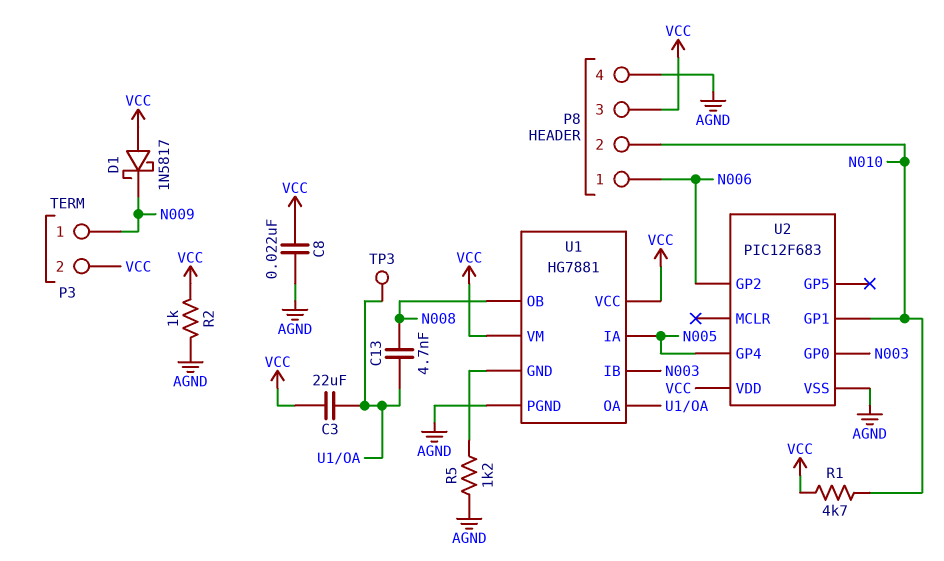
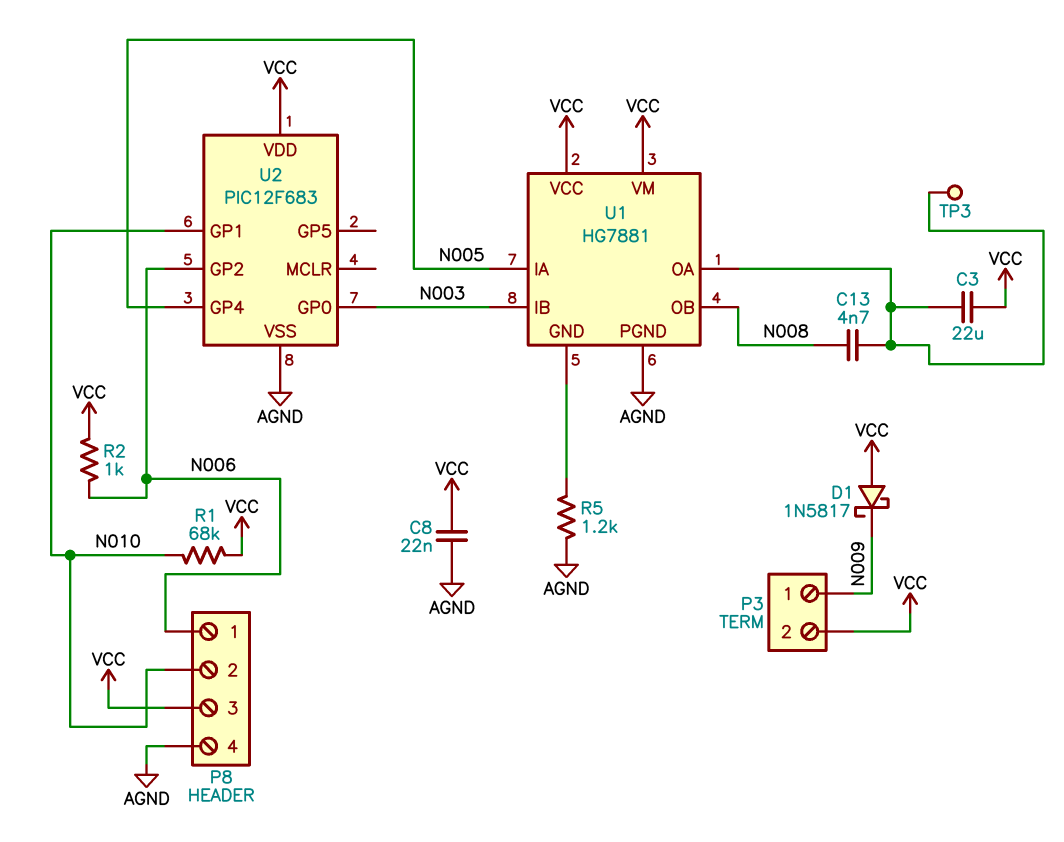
R1: 4.7k (N010, VCC) -> 68k (N010, VCC)
R2: 1k (AGND, VCC) -> 1k (N006, VCC)

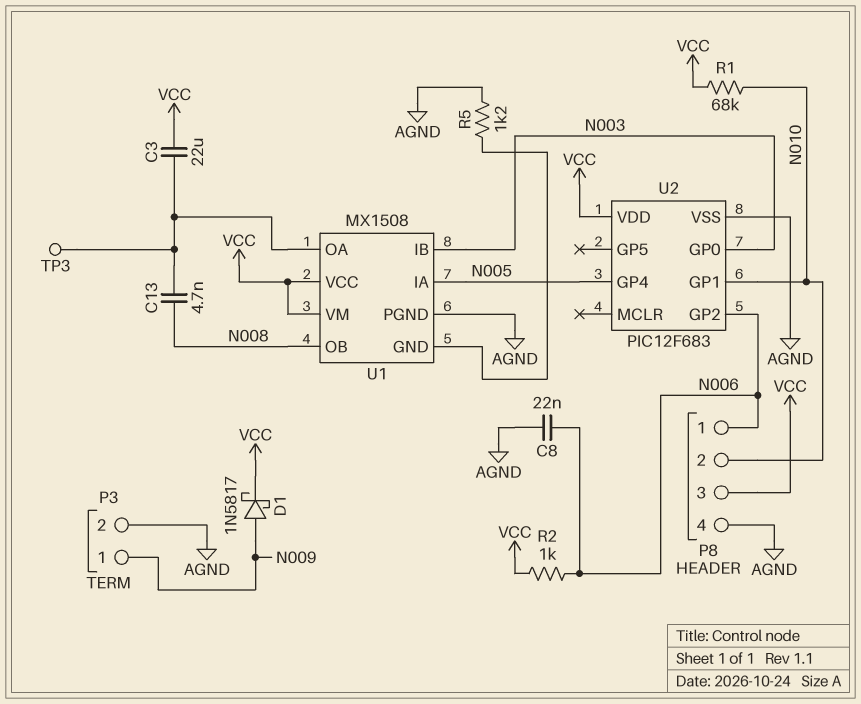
C8: 22nF (AGND, VCC) -> 22nF (AGND, N006)
D1: schottky 1N5817 (A VCC, K N009) -> schottky 1N5817 (A N009, K VCC)
P3 pin 2: VCC -> AGND
U1: HG7881 -> MX1508

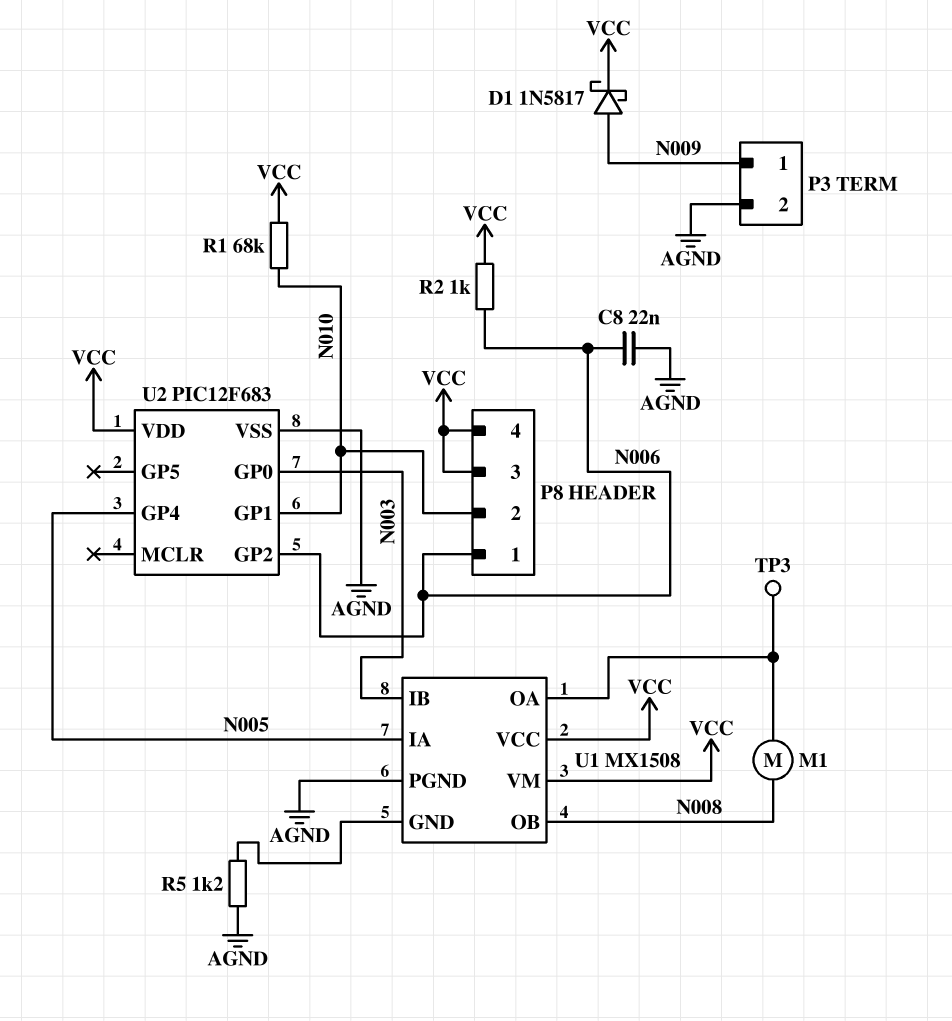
C3: 22uF (U1/OA, VCC) -> none
C13: 4.7nF (N008, U1/OA) -> none
M1: none -> motor (N008, U1/OA)
P8 pin 4: AGND -> VCC

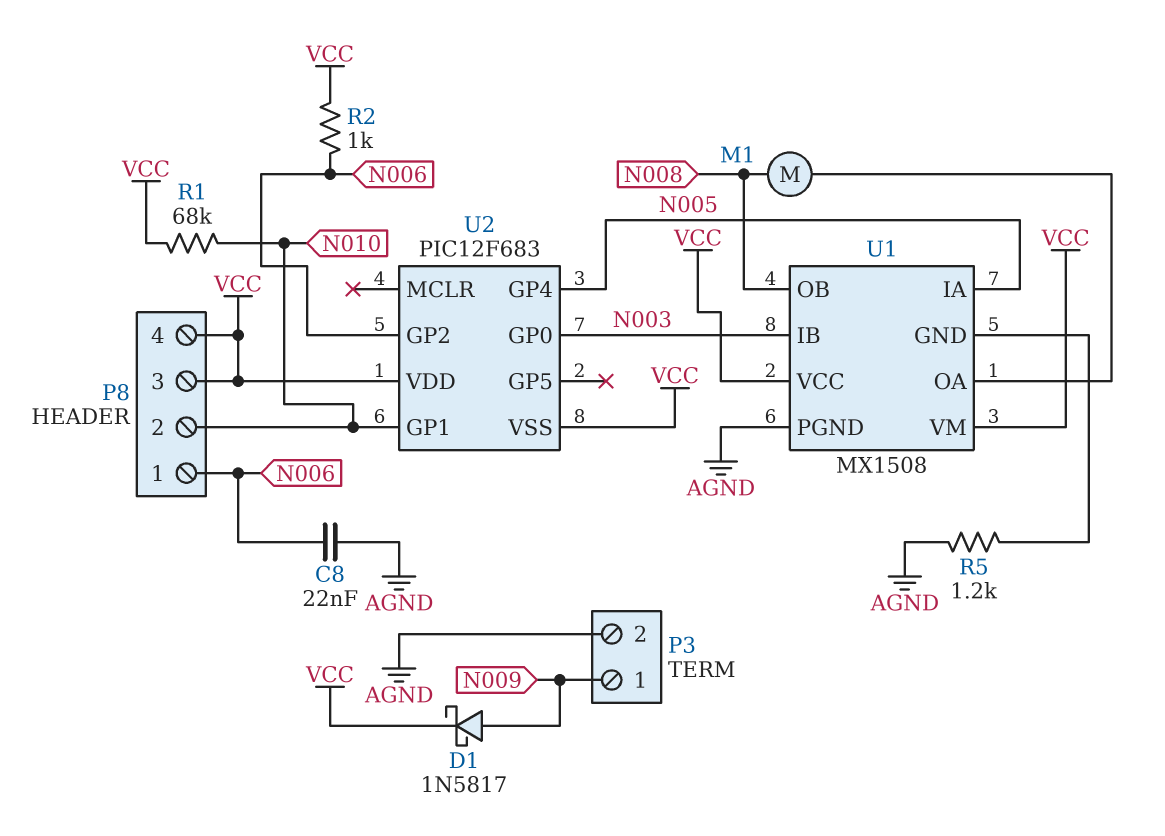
TP3: test point (U1/OA) -> none
U2 pin VSS: AGND -> VCC

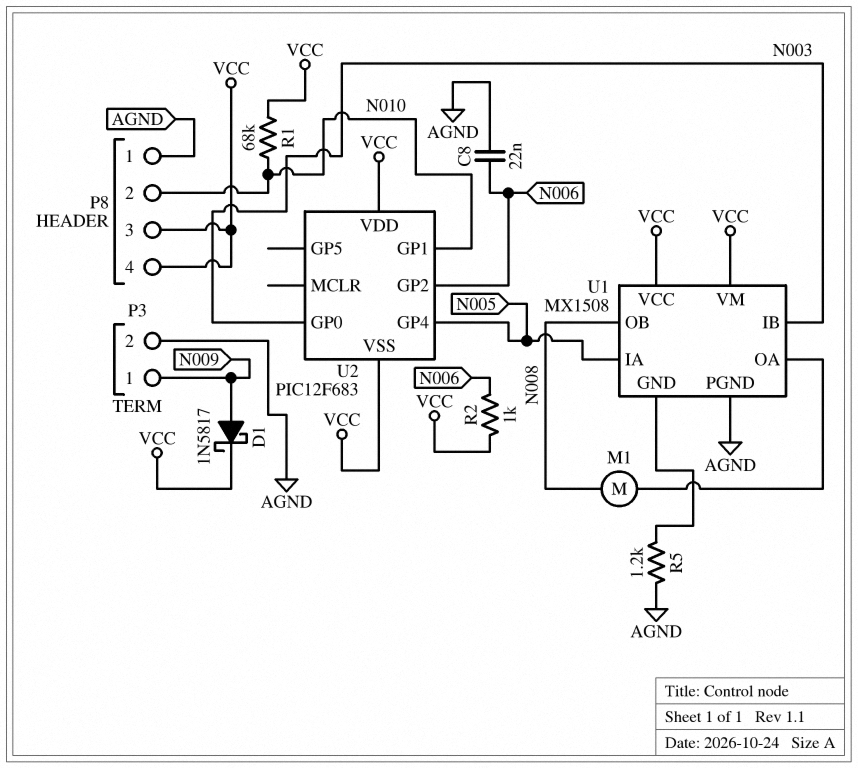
P8 pin 1: N006 -> AGND

